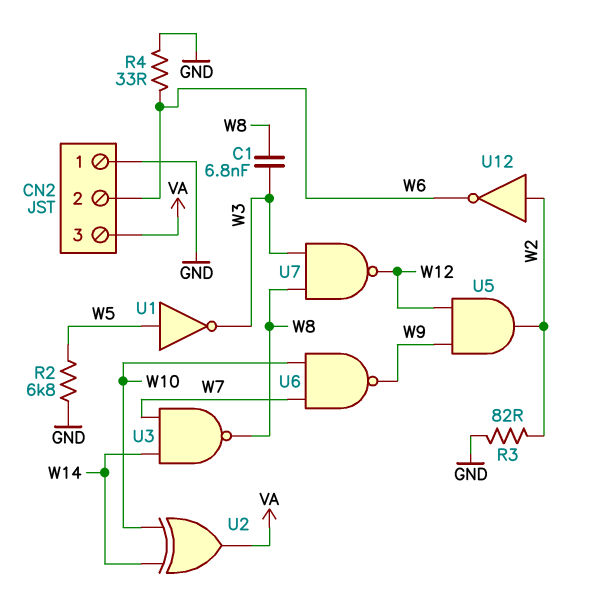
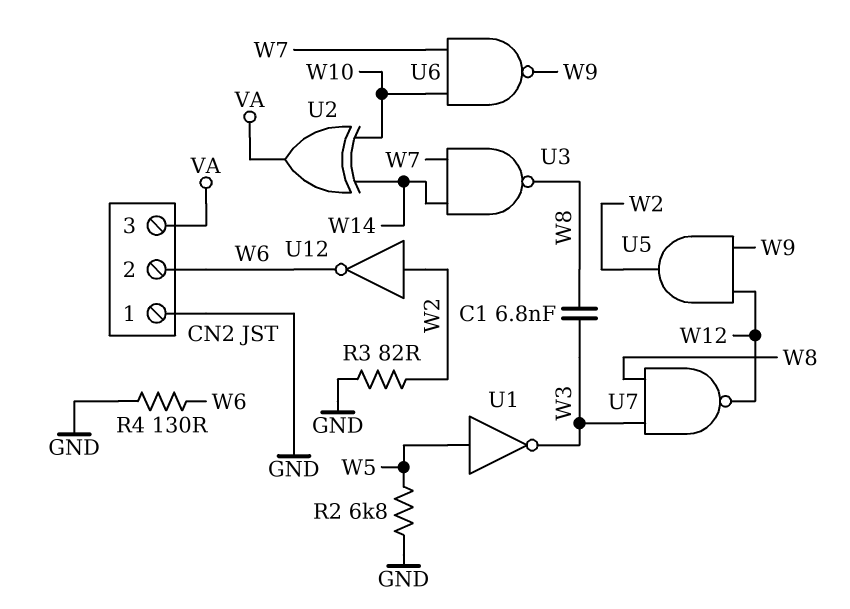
R4: 33 (GND, W6) -> 130 (GND, W6)

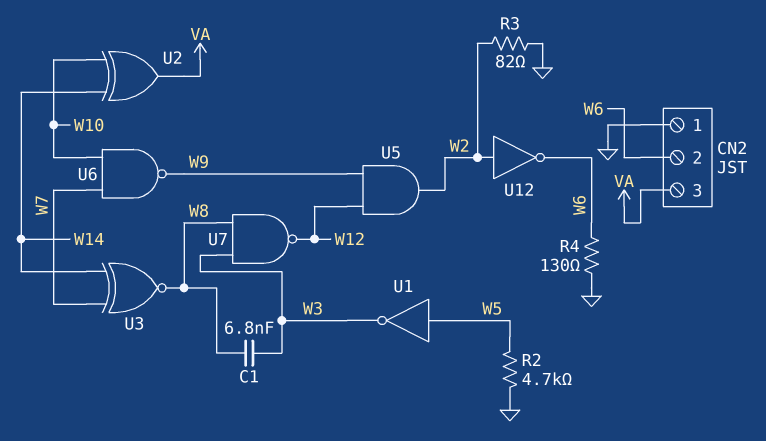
R2: 6.8k (GND, W5) -> 4.7k (GND, W5)
U3: NAND (in W7, in W14, out W8) -> XNOR (in W7, in W14, out W8)

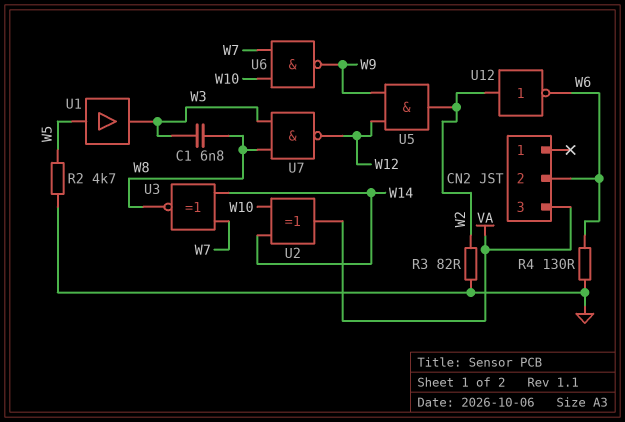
CN2 pin 1: GND -> none
U1: NOT (in W5, out W3) -> buffer (in W5, out W3)

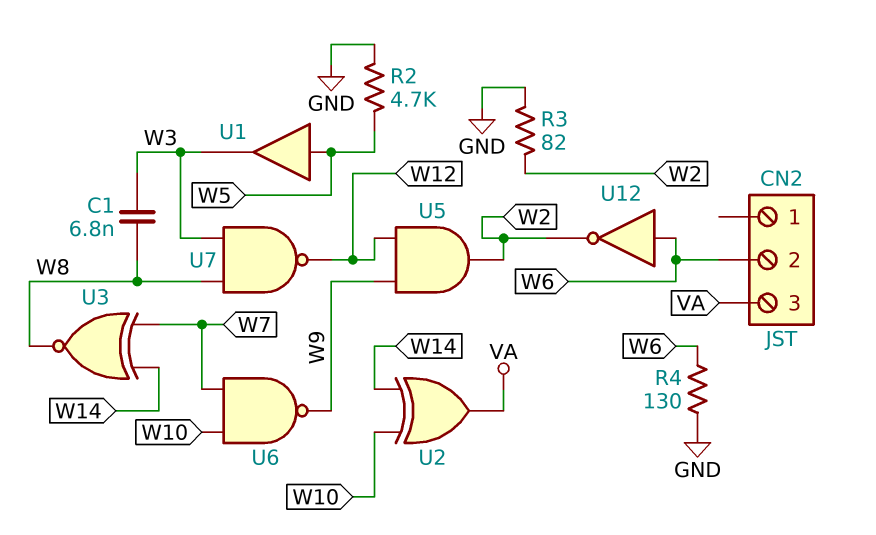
U12: NOT (in W2, out W6) -> NOT (in W6, out W2)

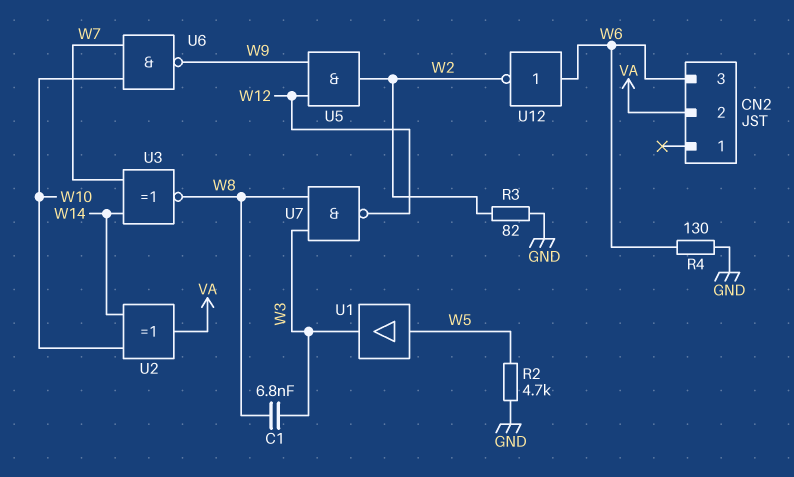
CN2 pin 2: W6 -> VA
CN2 pin 3: VA -> W6

